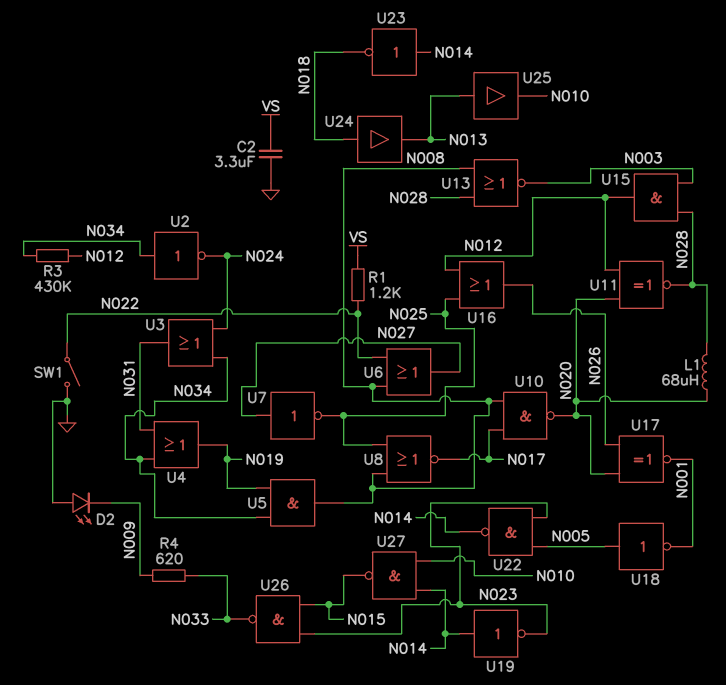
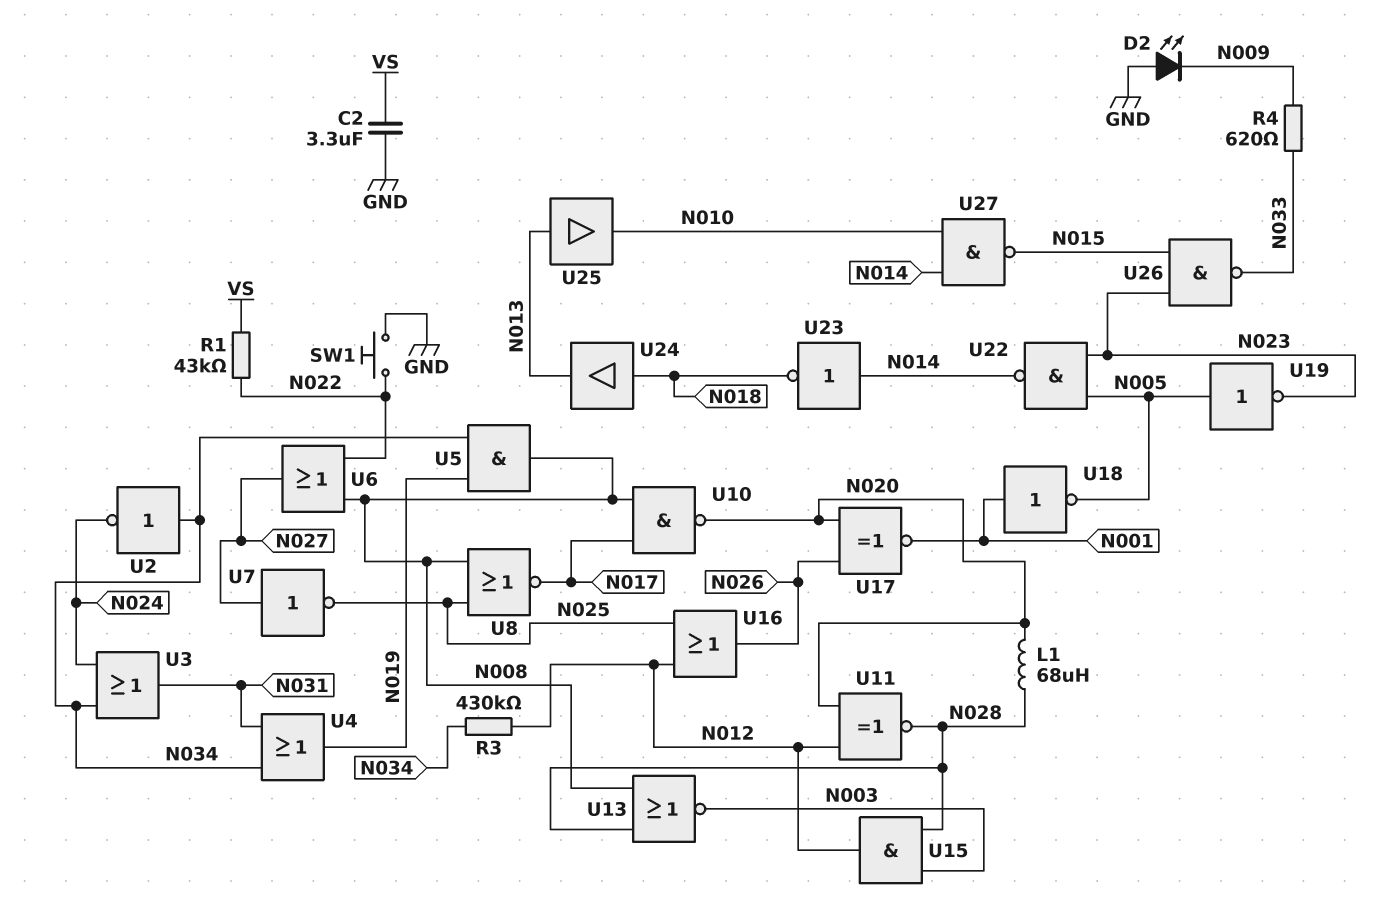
R1: 1.2k (N022, VS) -> 43k (N022, VS)
SW1: switch (GND, N022) -> button (GND, N022)
U18: NOT (in N005, out N001) -> NOT (in N001, out N005)
U19: NOT (in N014, out N023) -> NOT (in N005, out N023)

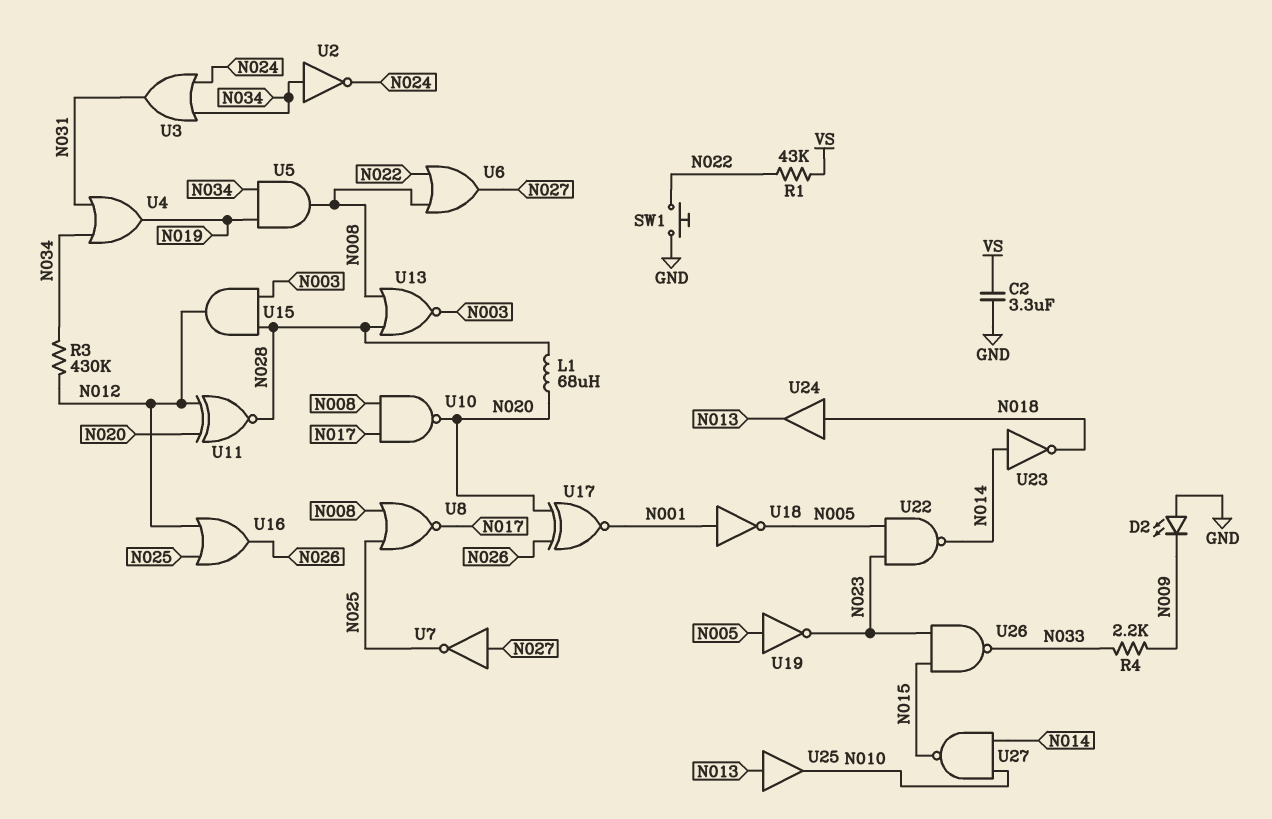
R4: 620 (N009, N033) -> 2.2k (N009, N033)

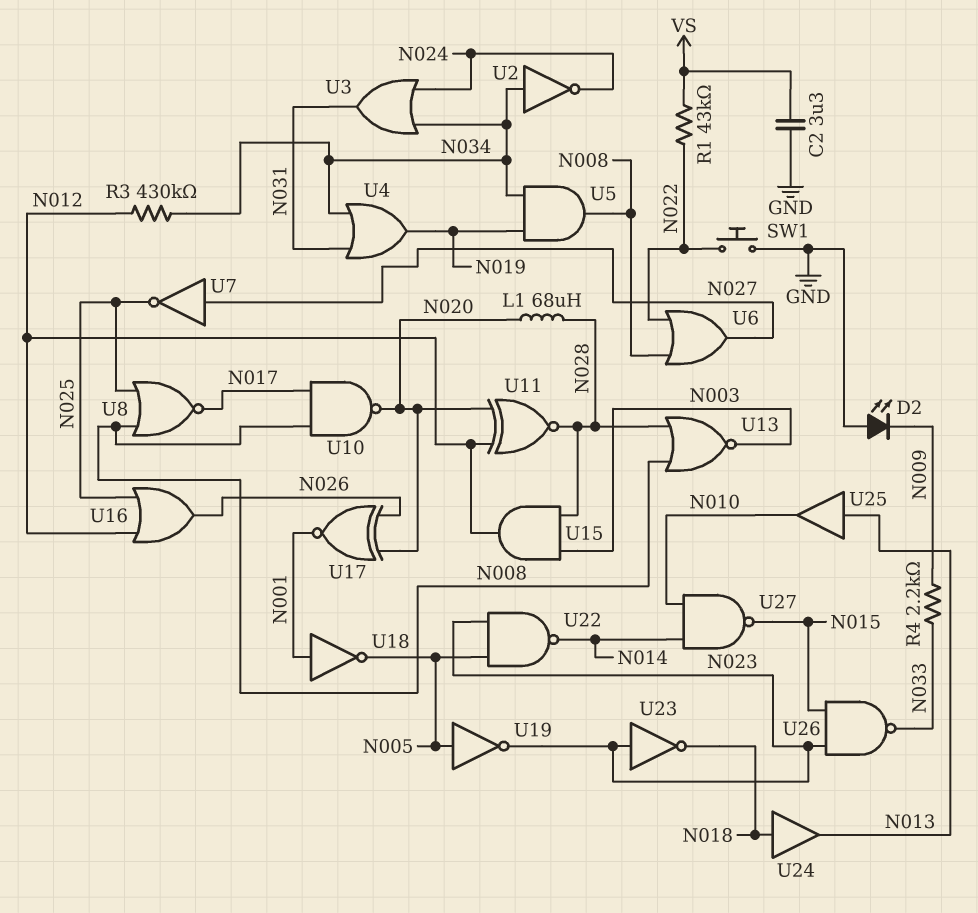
U23: NOT (in N014, out N018) -> NOT (in N023, out N018)

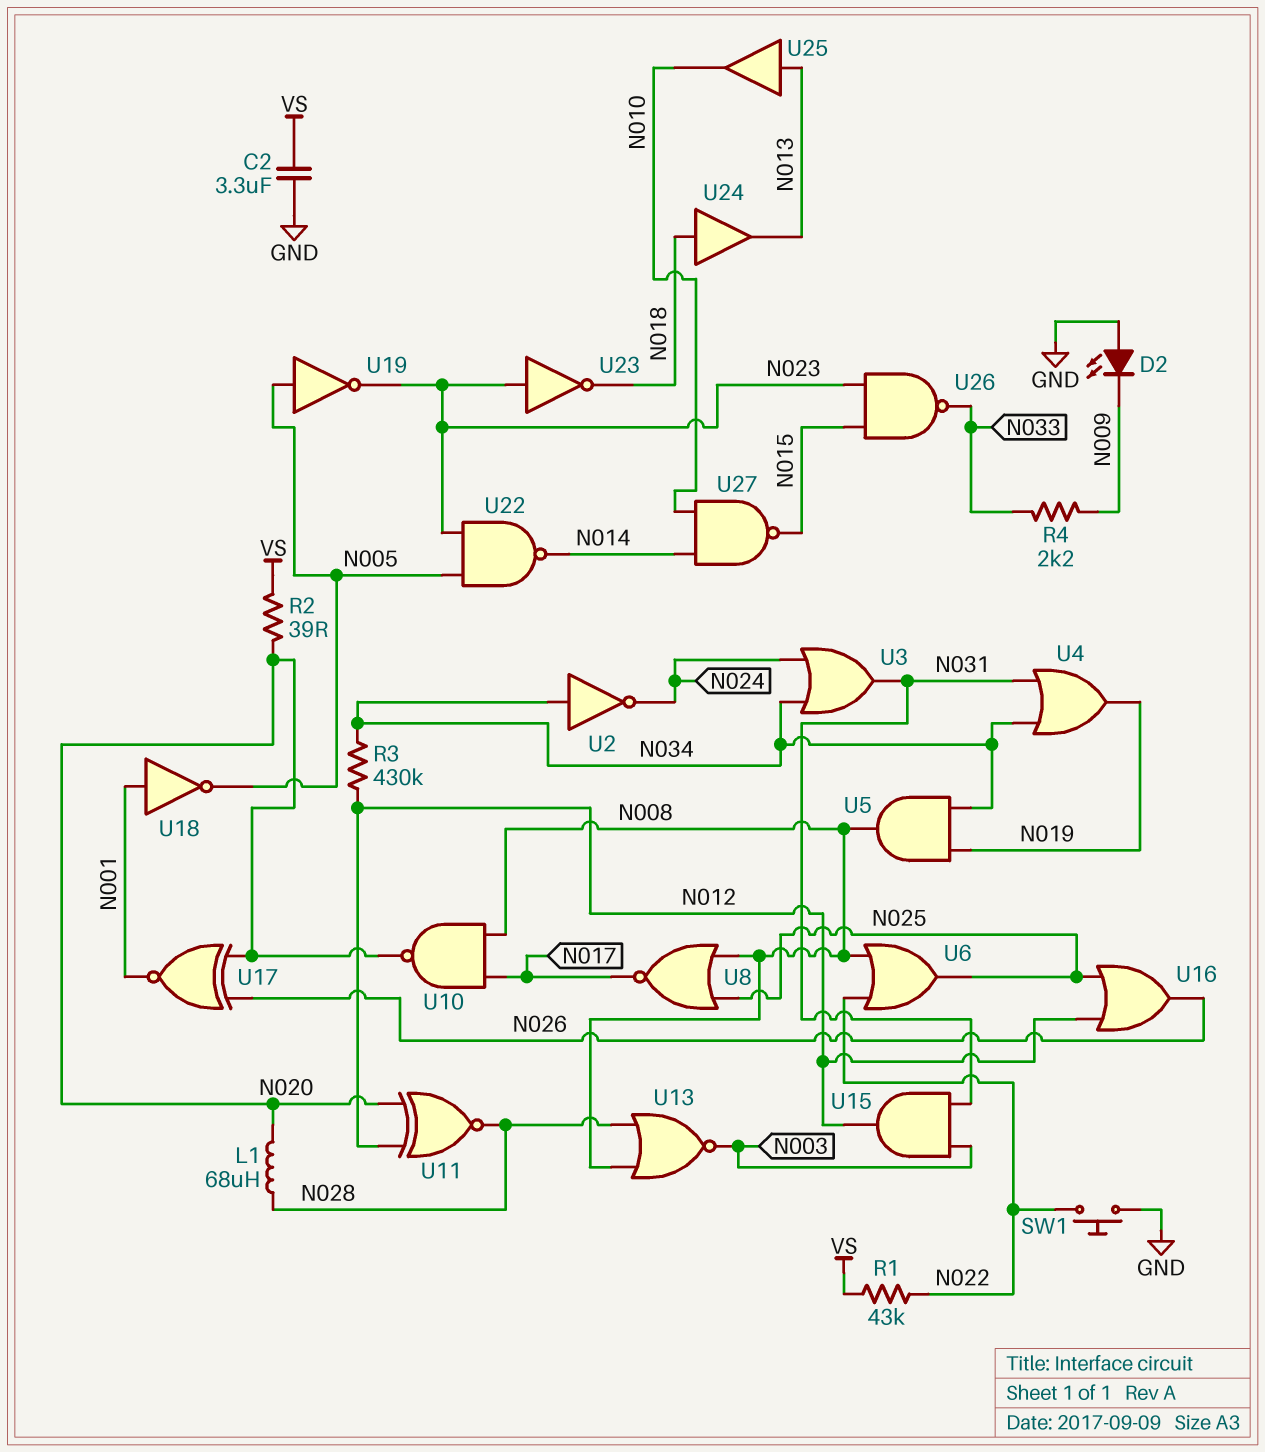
R2: none -> 39 (N020, VS)
U6: OR (in N008, in N022, out N027) -> OR (in N008, in N022, out N025)
U7: NOT (in N027, out N025) -> none
U15: AND (in N003, in N028, out N012) -> AND (in N003, in N031, out N012)

